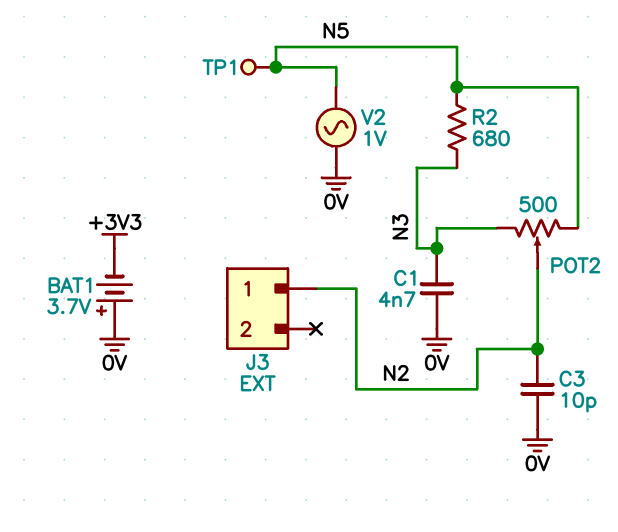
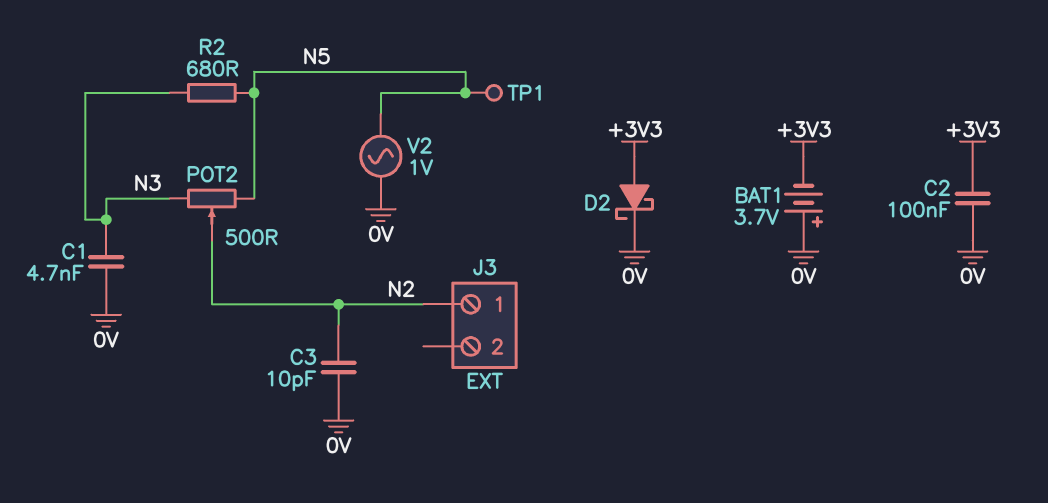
C2: none -> 100nF (+3V3, 0V)
D2: none -> schottky (A +3V3, K 0V)

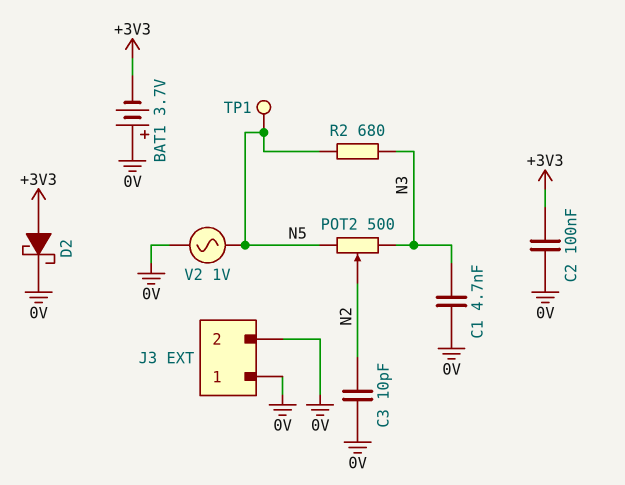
J3 pin 1: N2 -> 0V
J3 pin 2: none -> 0V

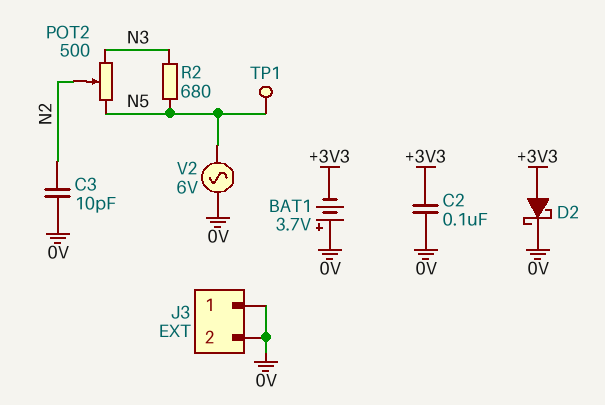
C1: 4.7nF (0V, N3) -> none
V2: AC 1V (0V, N5) -> AC 6V (0V, N5)

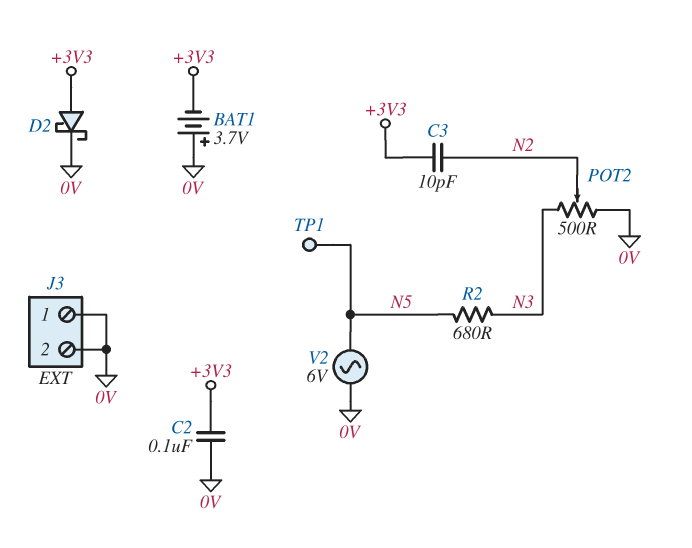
C3: 10pF (0V, N2) -> 10pF (+3V3, N2)
POT2: 500 (N3, N5, wiper N2) -> 500 (0V, N3, wiper N2)

